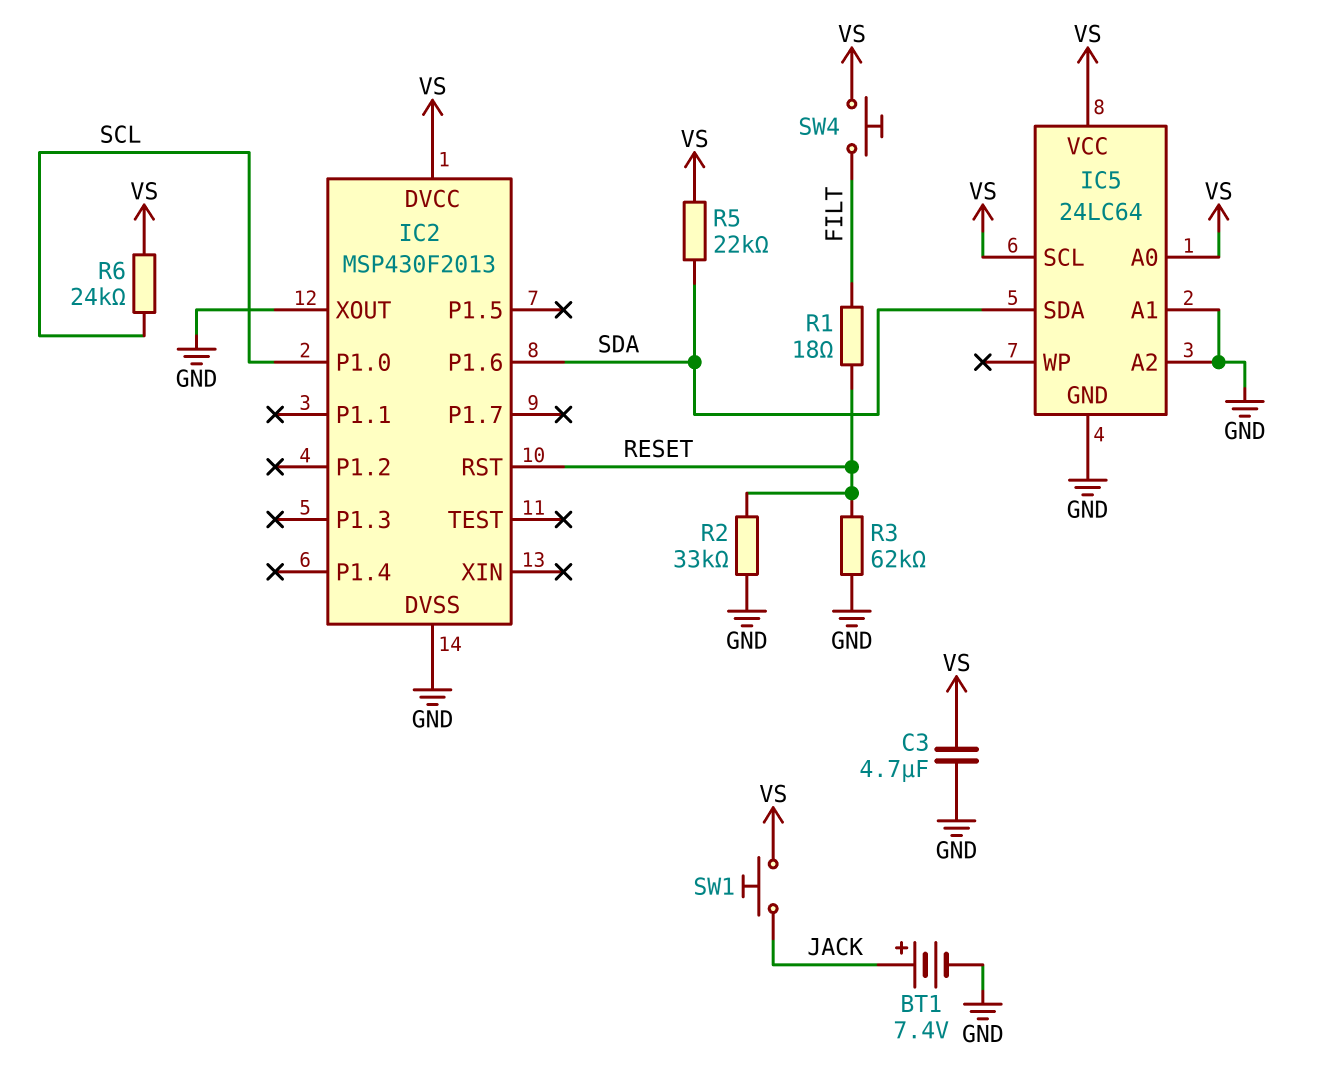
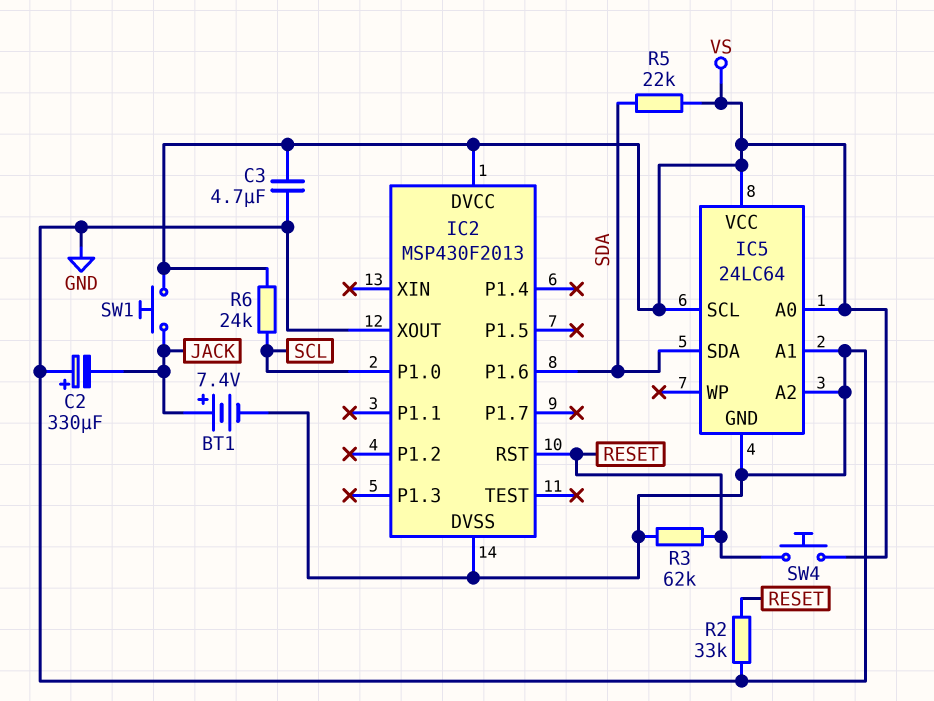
C2: none -> 330uF (plus GND, minus JACK)
R1: 18 (FILT, RESET) -> none
SW4: button (FILT, VS) -> button (RESET, VS)

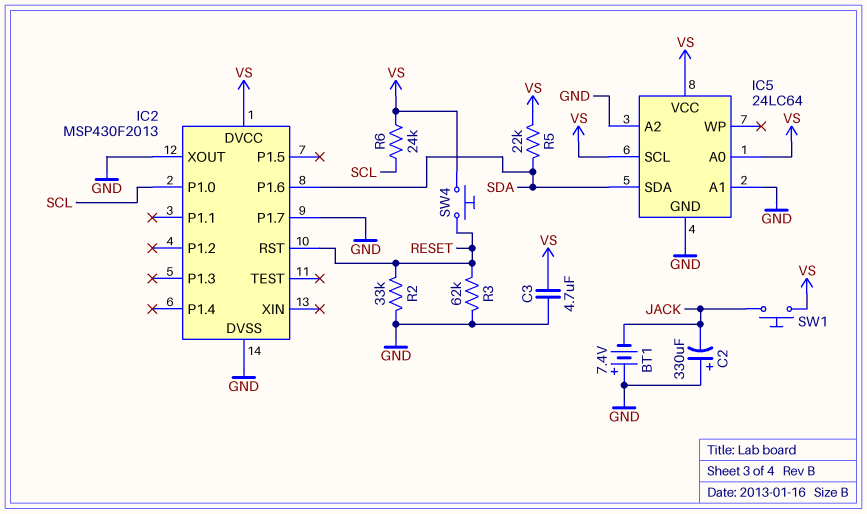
BT1: 7.4V (plus JACK, minus GND) -> 7.4V (plus GND, minus JACK)
IC2 pin P1.7: none -> GND

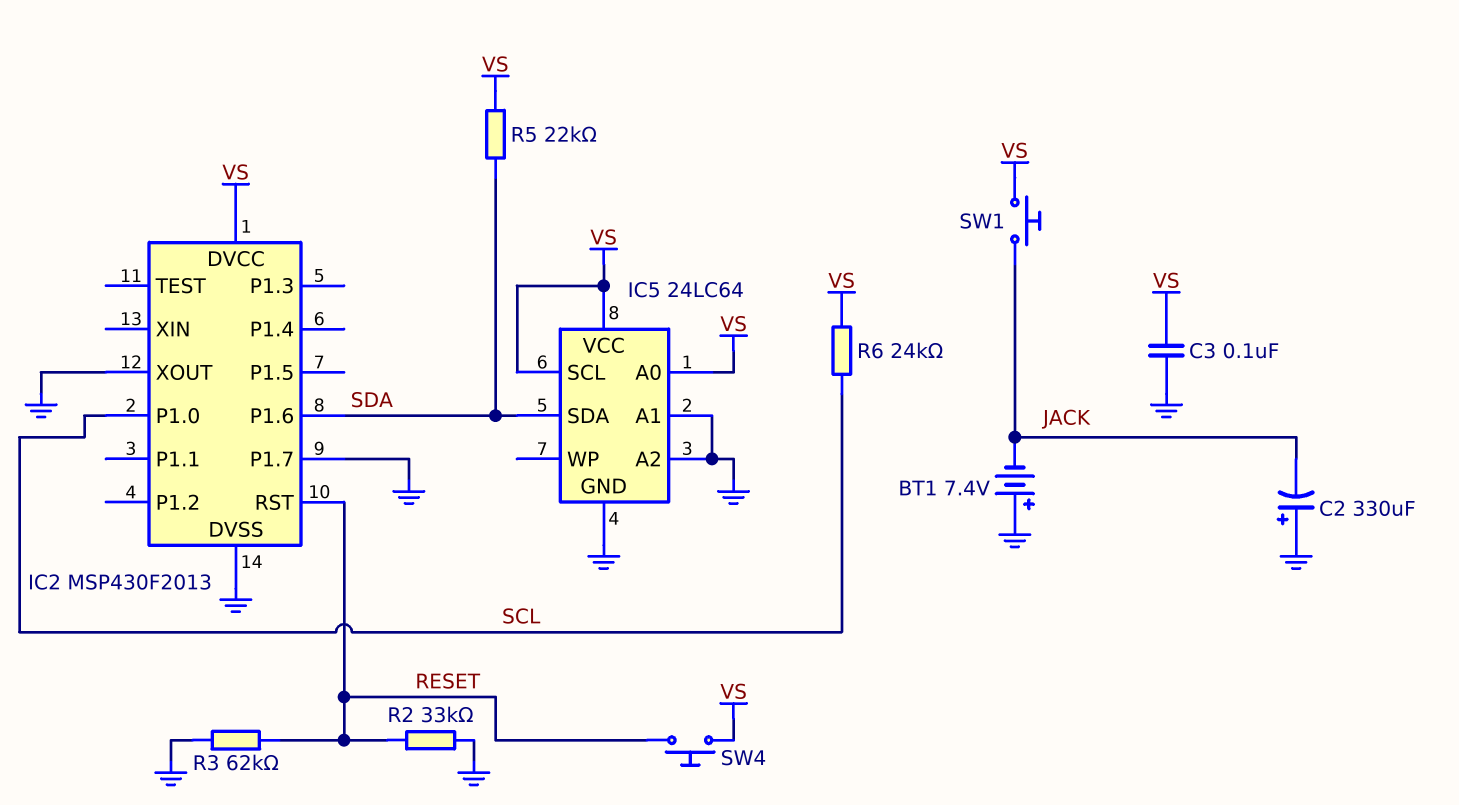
C3: 4.7uF (GND, VS) -> 100nF (GND, VS)

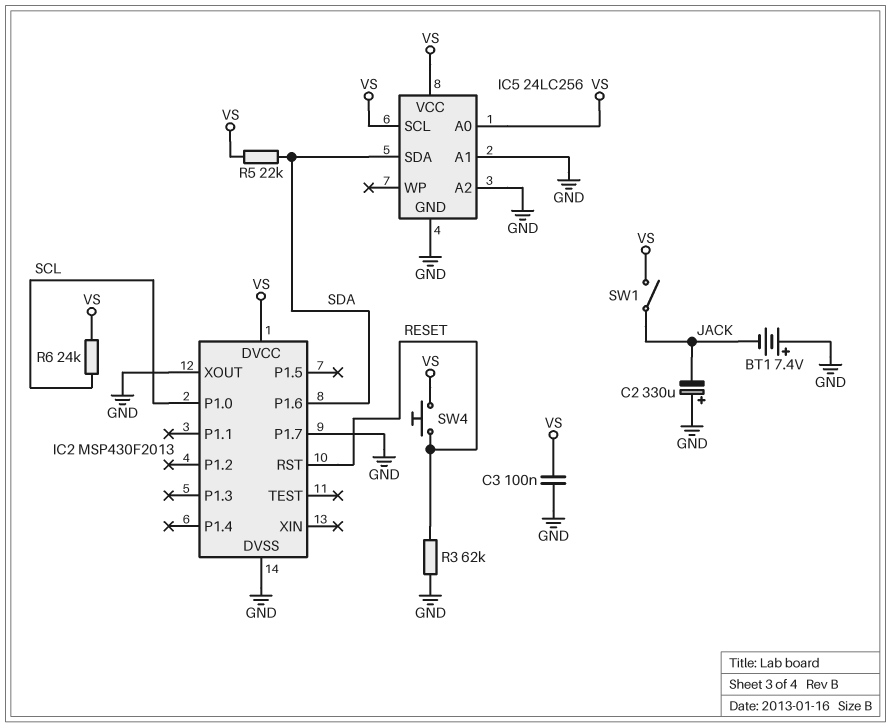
IC5: 24LC64 -> 24LC256
R2: 33k (GND, RESET) -> none
SW1: button (JACK, VS) -> switch (JACK, VS)

